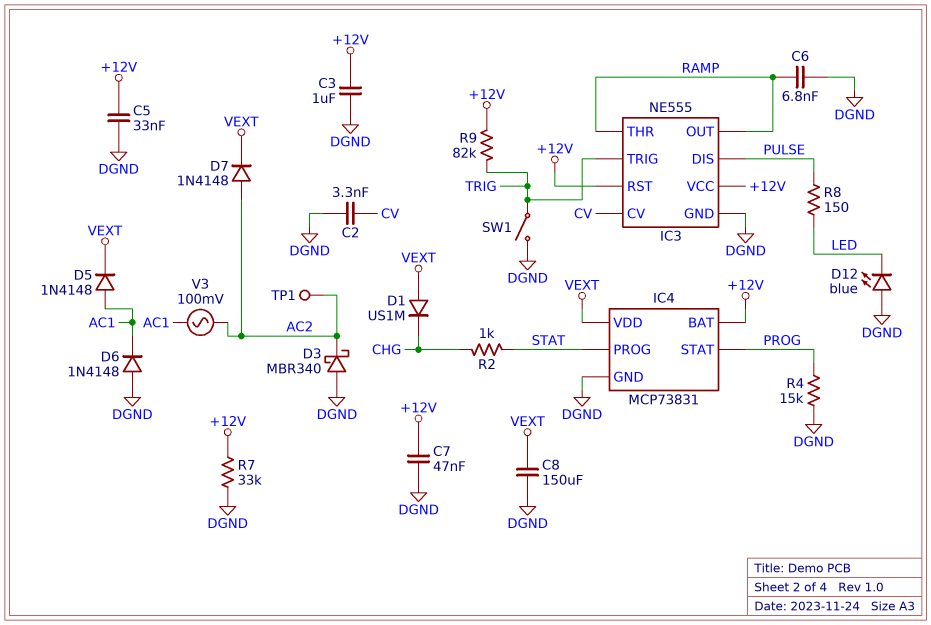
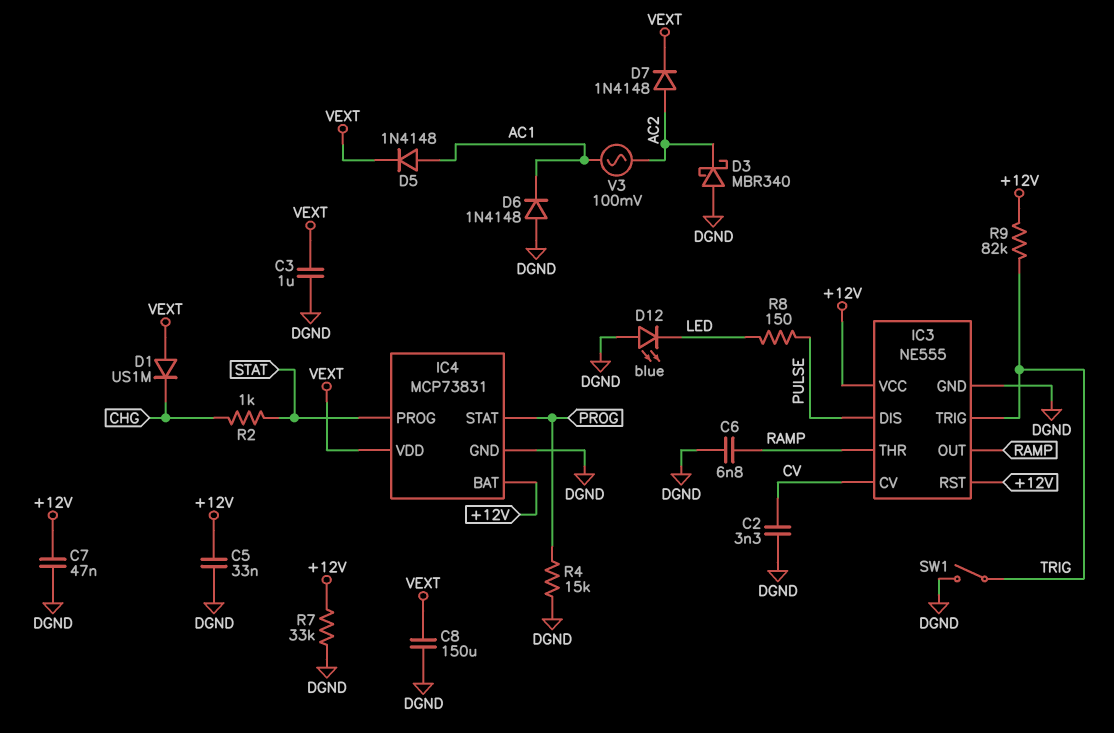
C3: 1uF (+12V, DGND) -> 1uF (DGND, VEXT)
TP1: test point (AC2) -> none

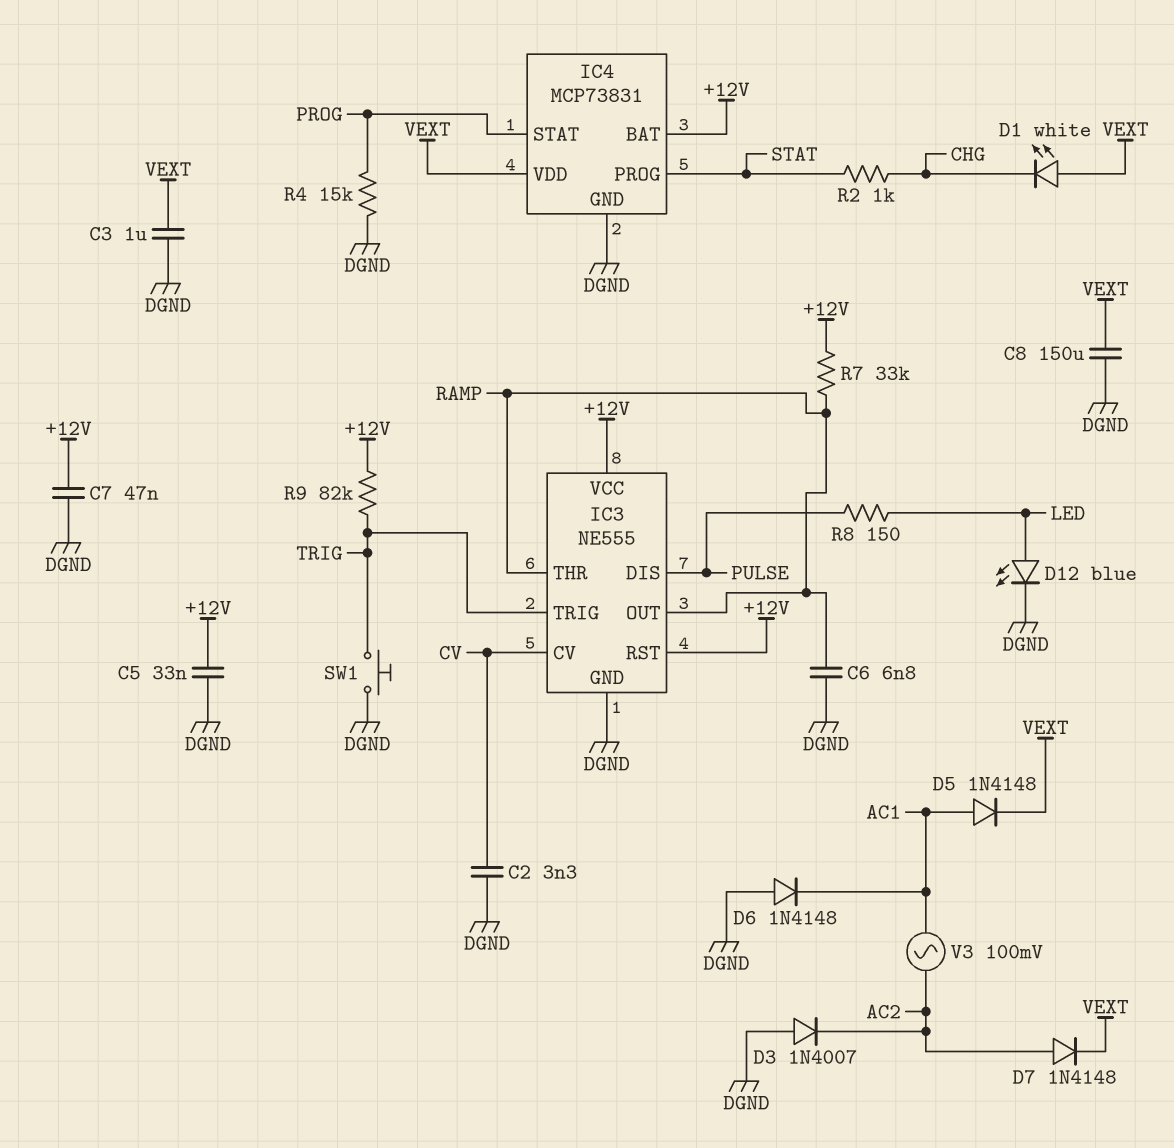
D1: diode US1M (A VEXT, K CHG) -> LED white (A VEXT, K CHG)
D3: schottky MBR340 (A DGND, K AC2) -> diode 1N4007 (A DGND, K AC2)
D12: LED blue (A DGND, K LED) -> LED blue (A LED, K DGND)
R7: 33k (+12V, DGND) -> 33k (+12V, RAMP)
SW1: switch (DGND, TRIG) -> button (DGND, TRIG)

